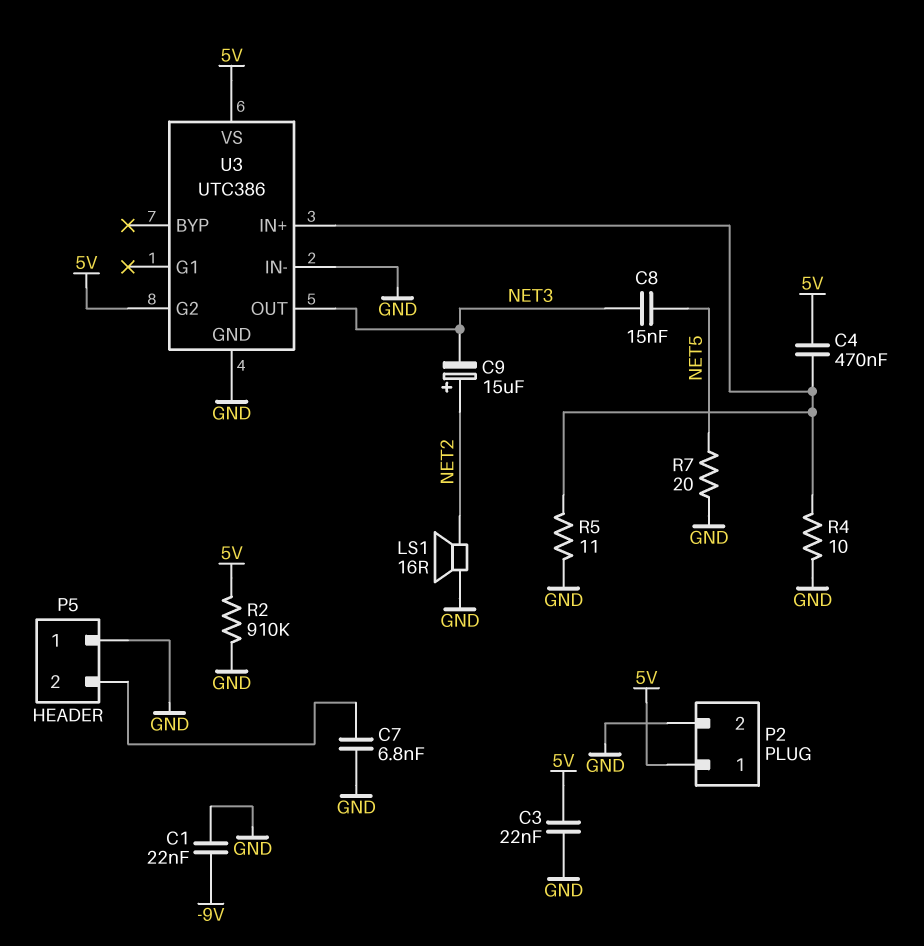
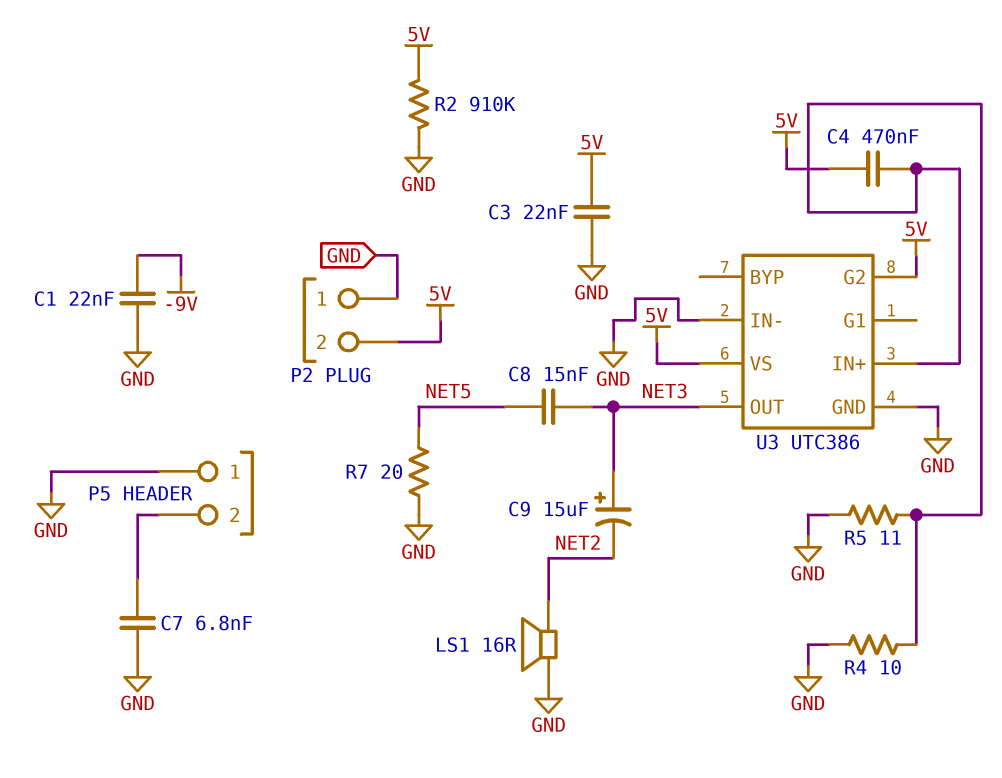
C9: 15uF (plus NET2, minus NET3) -> 15uF (plus NET3, minus NET2)
P2 pin 1: 5V -> GND
P2 pin 2: GND -> 5V

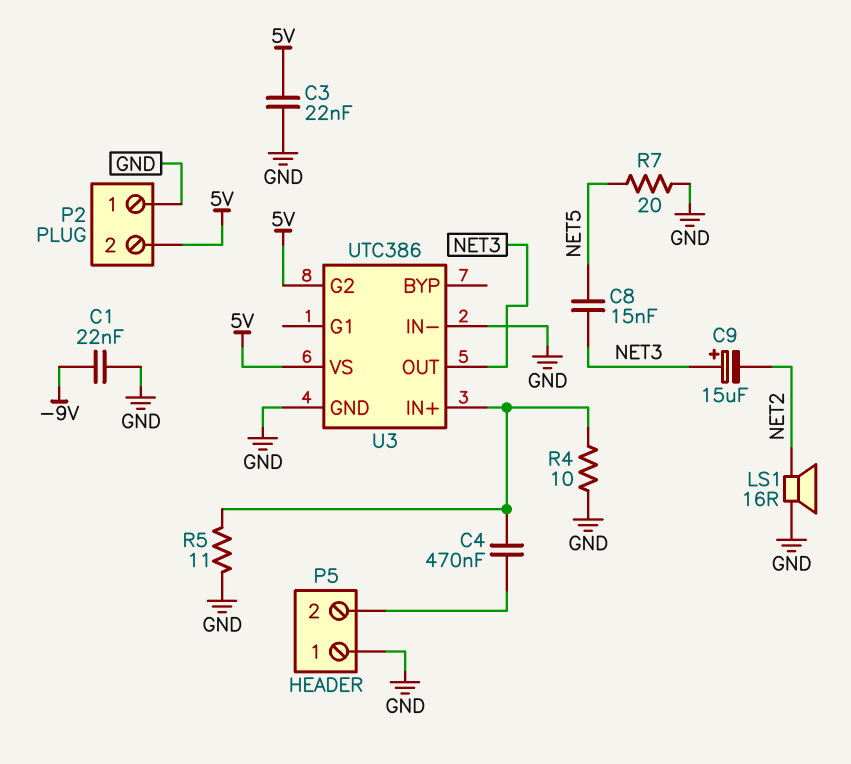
C4: 470nF (5V, U3/IN+) -> 470nF (P5/2, U3/IN+)
C7: 6.8nF (GND, P5/2) -> none
R2: 910k (5V, GND) -> none

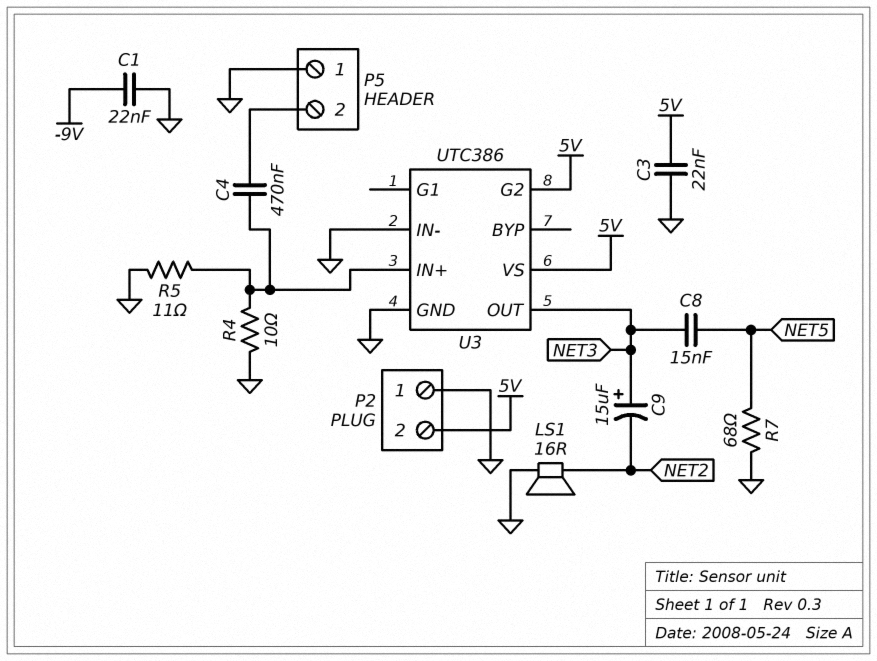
R7: 20 (GND, NET5) -> 68 (GND, NET5)

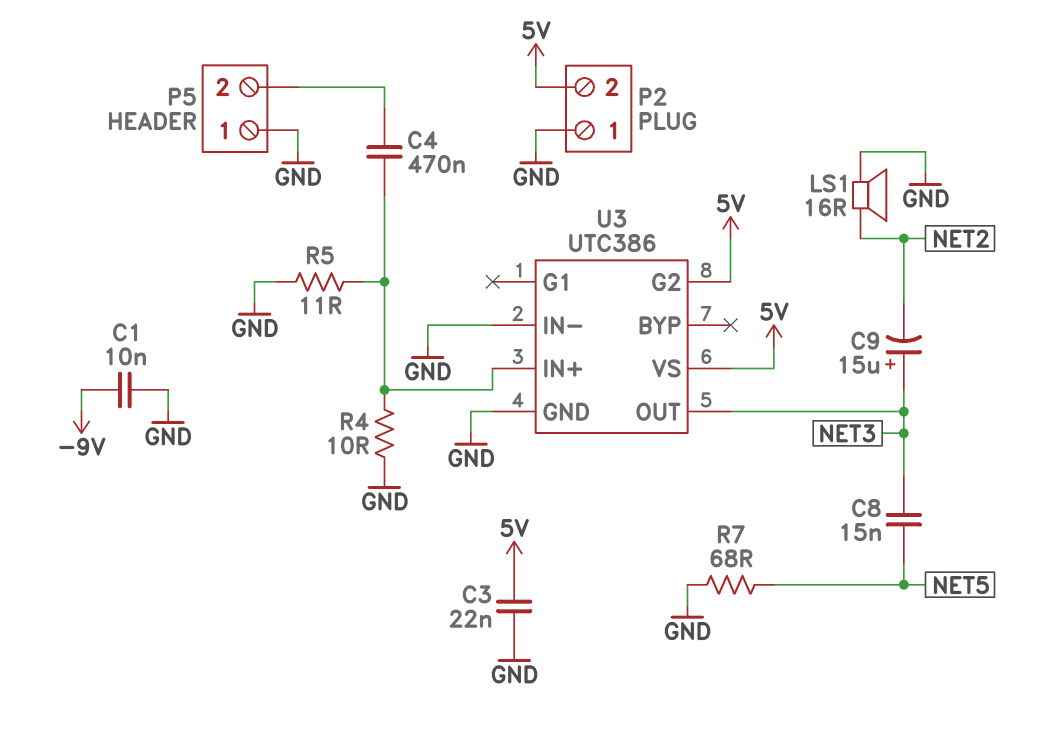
C1: 22nF (-9V, GND) -> 10nF (-9V, GND)

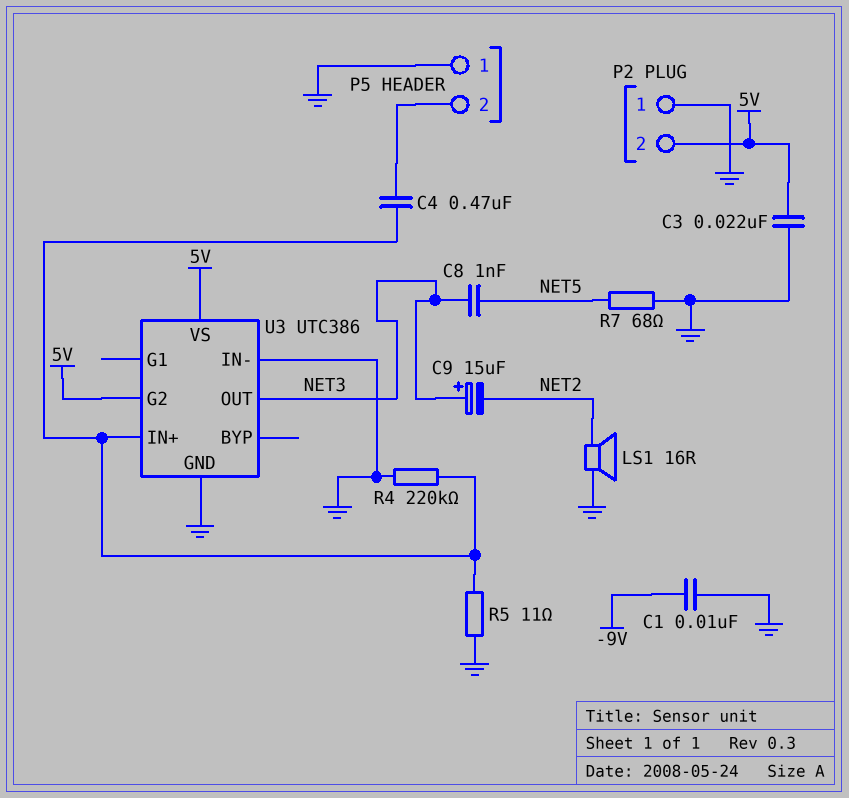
C8: 15nF (NET3, NET5) -> 1nF (NET3, NET5)
R4: 10 (GND, U3/IN+) -> 220k (GND, U3/IN+)

